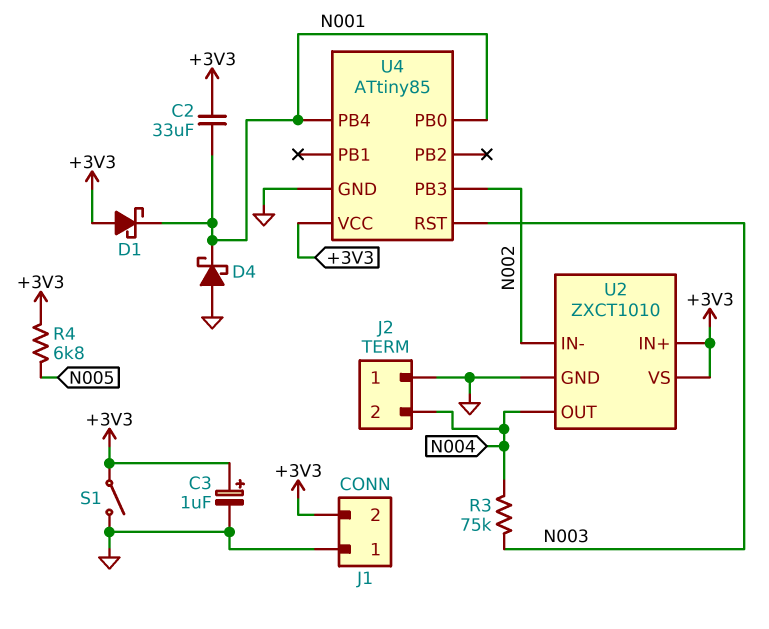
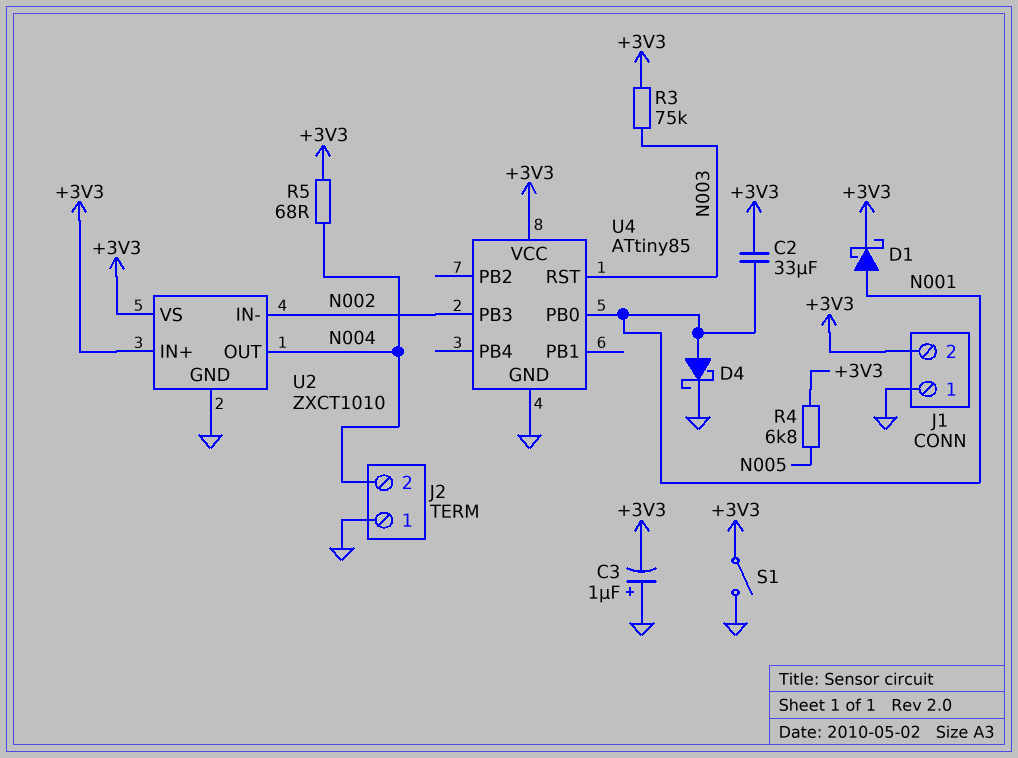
C3: 1uF (plus +3V3, minus GND) -> 1uF (plus GND, minus +3V3)
D1: schottky (A +3V3, K N001) -> schottky (A N001, K +3V3)
D4: schottky (A GND, K N001) -> schottky (A N001, K GND)
R3: 75k (N003, N004) -> 75k (+3V3, N003)
R5: none -> 68 (+3V3, N004)
U4 pin PB4: N001 -> none

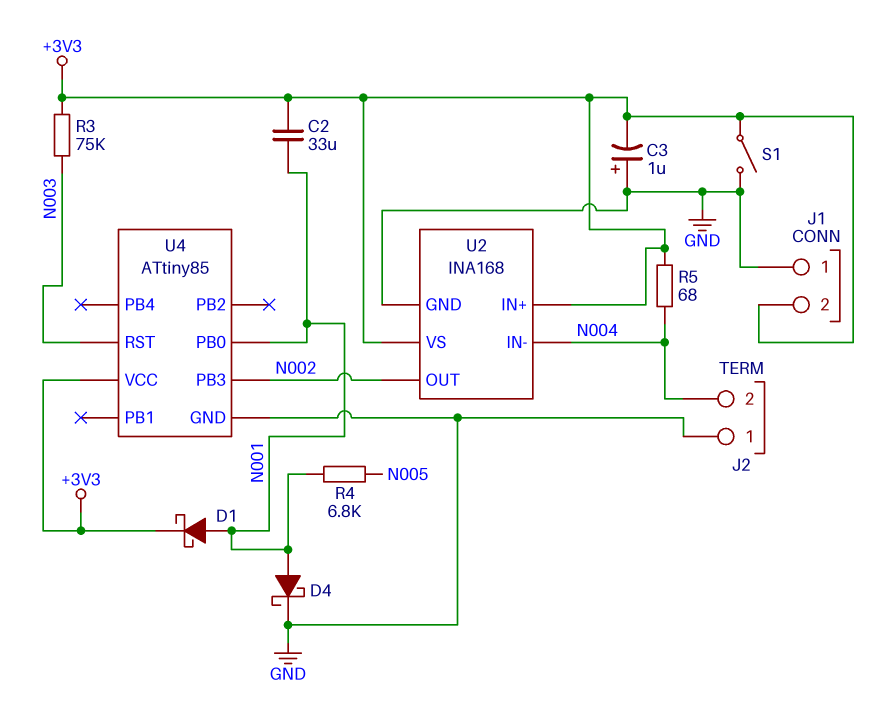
R4: 6.8k (+3V3, N005) -> 6.8k (N001, N005)
U2: ZXCT1010 -> INA168
U2 pin IN-: N002 -> N004
U2 pin OUT: N004 -> N002

